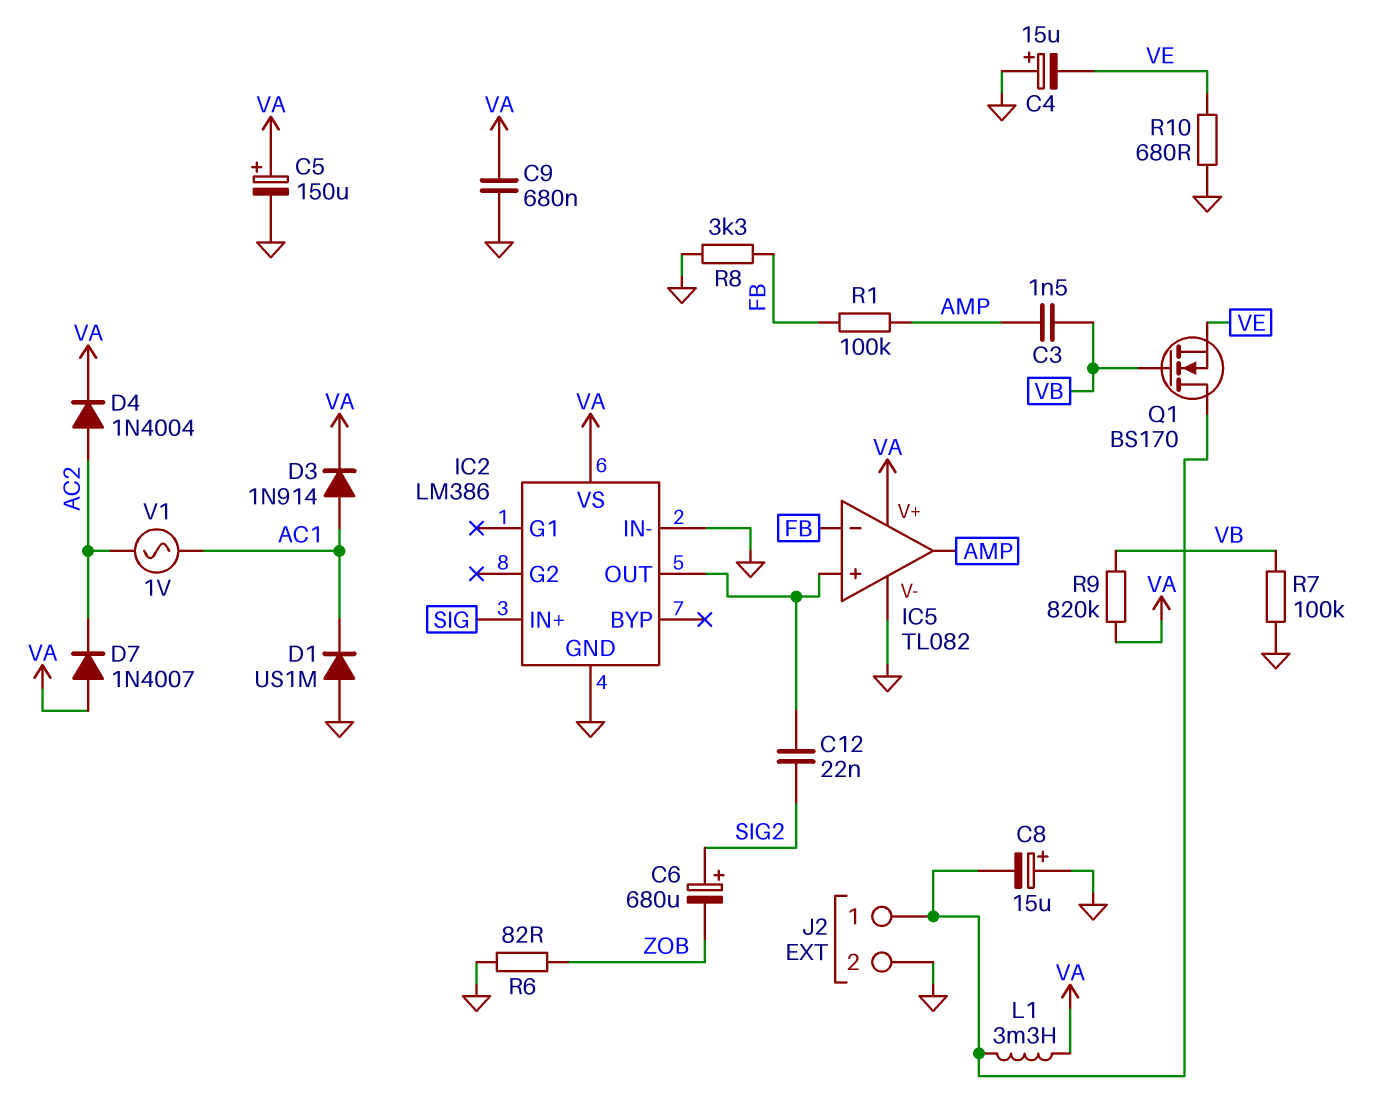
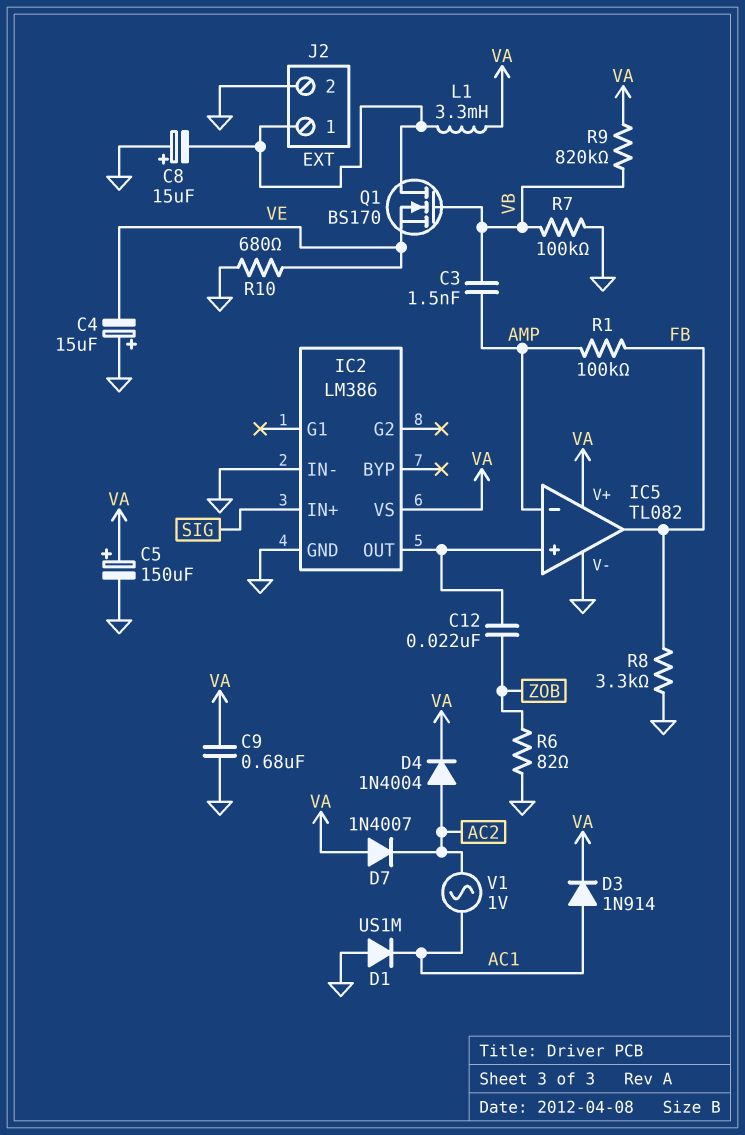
C6: 680uF (plus SIG2, minus ZOB) -> none
C12: 22nF (IC2/OUT, SIG2) -> 22nF (IC2/OUT, ZOB)
IC5 pin in-: FB -> AMP
IC5 pin out: AMP -> FB

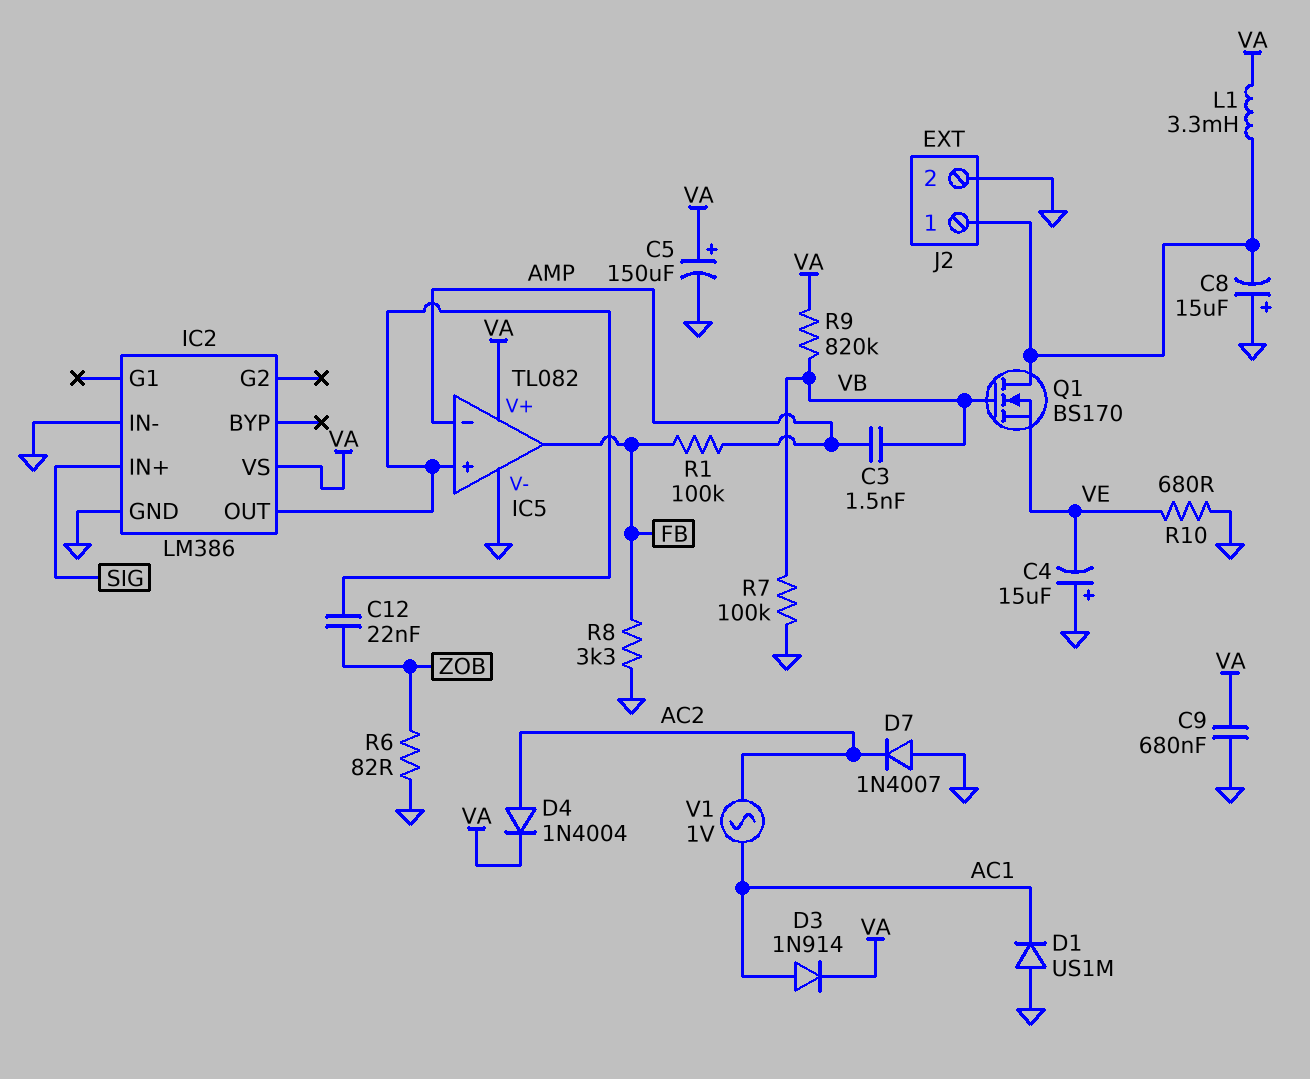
D7: diode 1N4007 (A VA, K AC2) -> diode 1N4007 (A GND, K AC2)

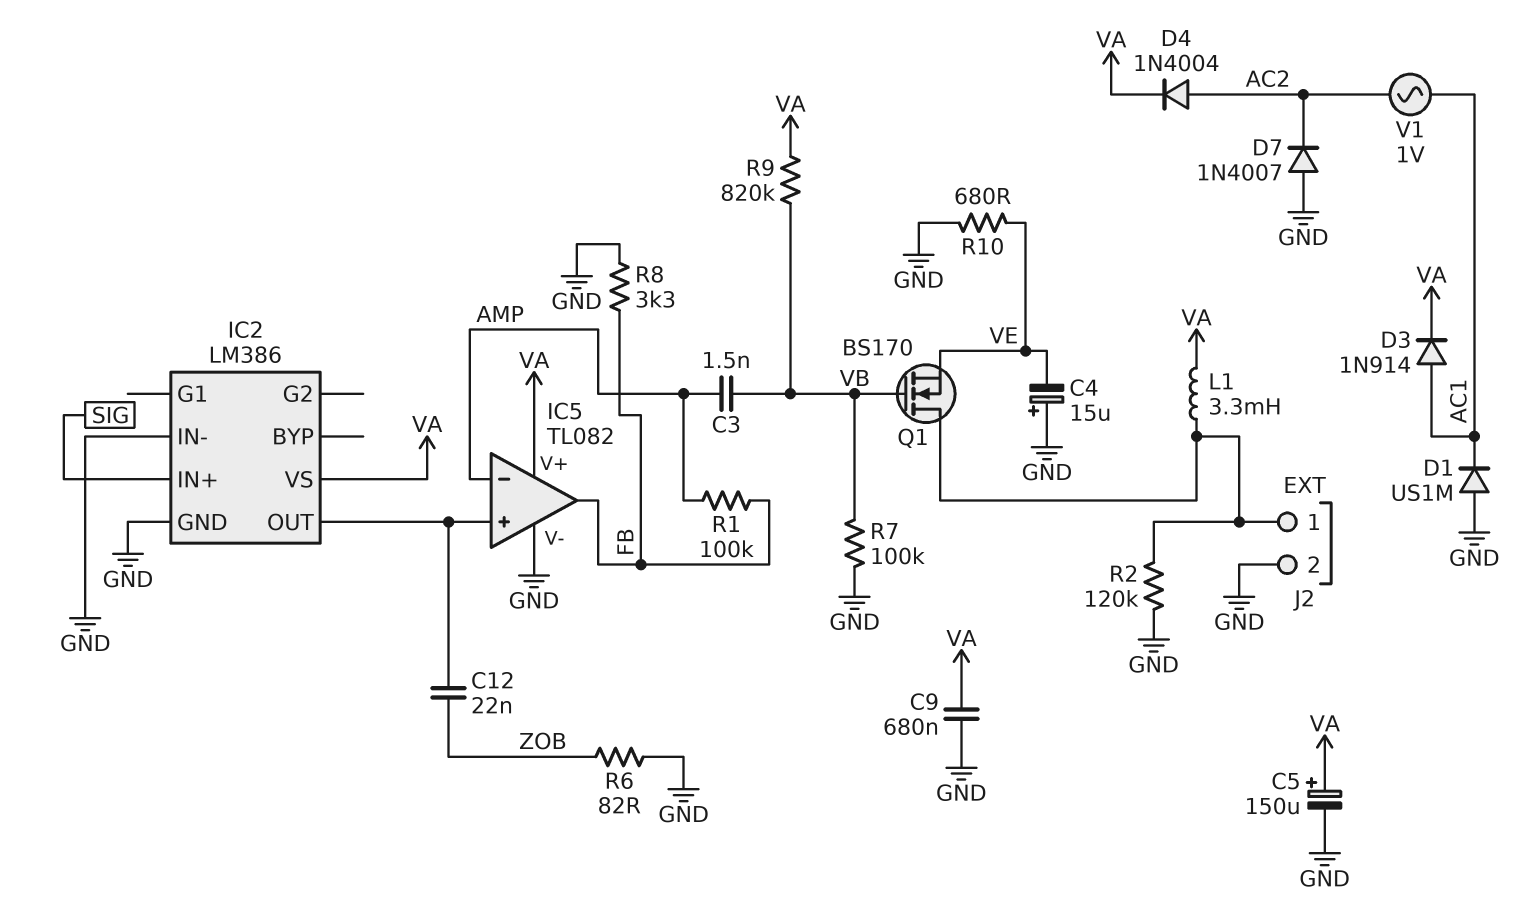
C8: 15uF (plus GND, minus J2/1) -> none
R2: none -> 120k (GND, J2/1)

